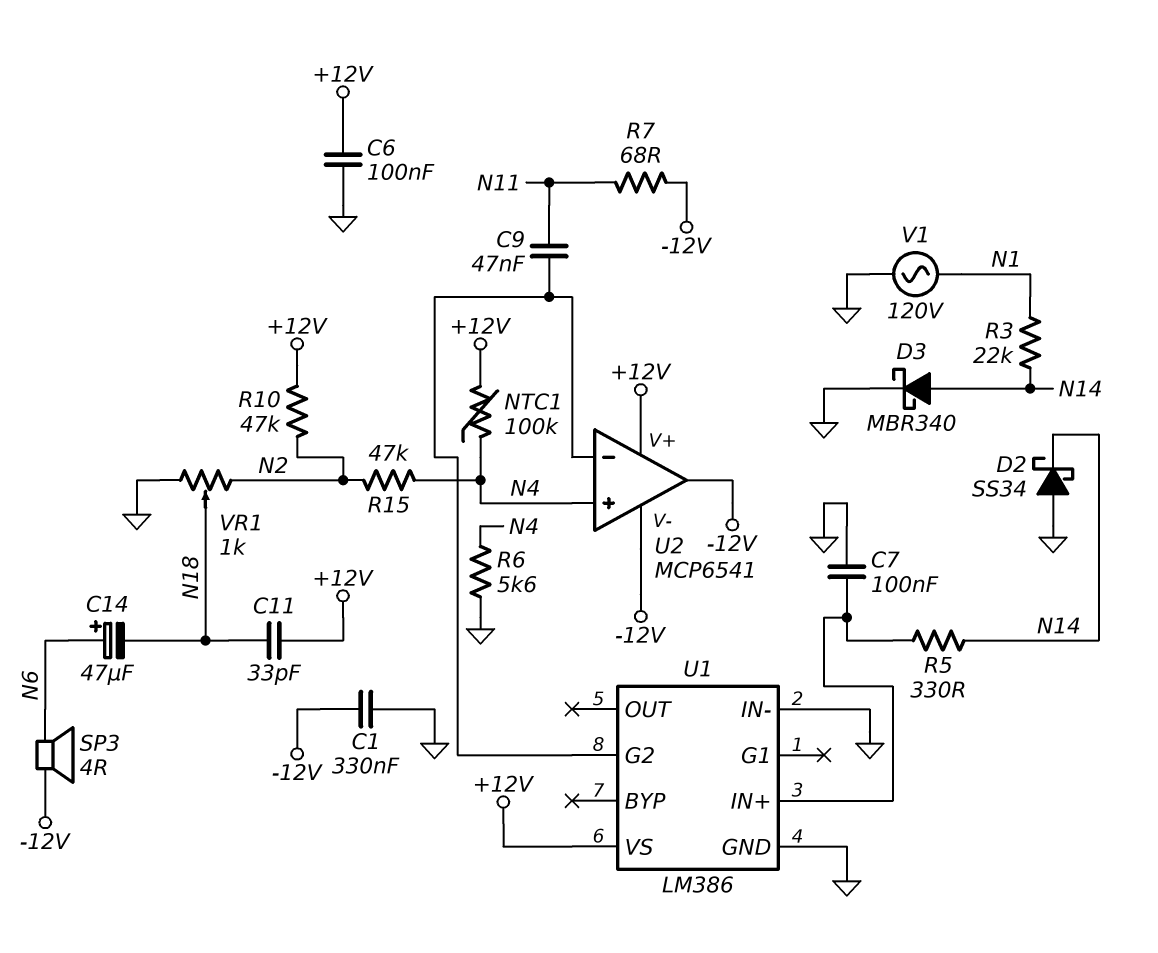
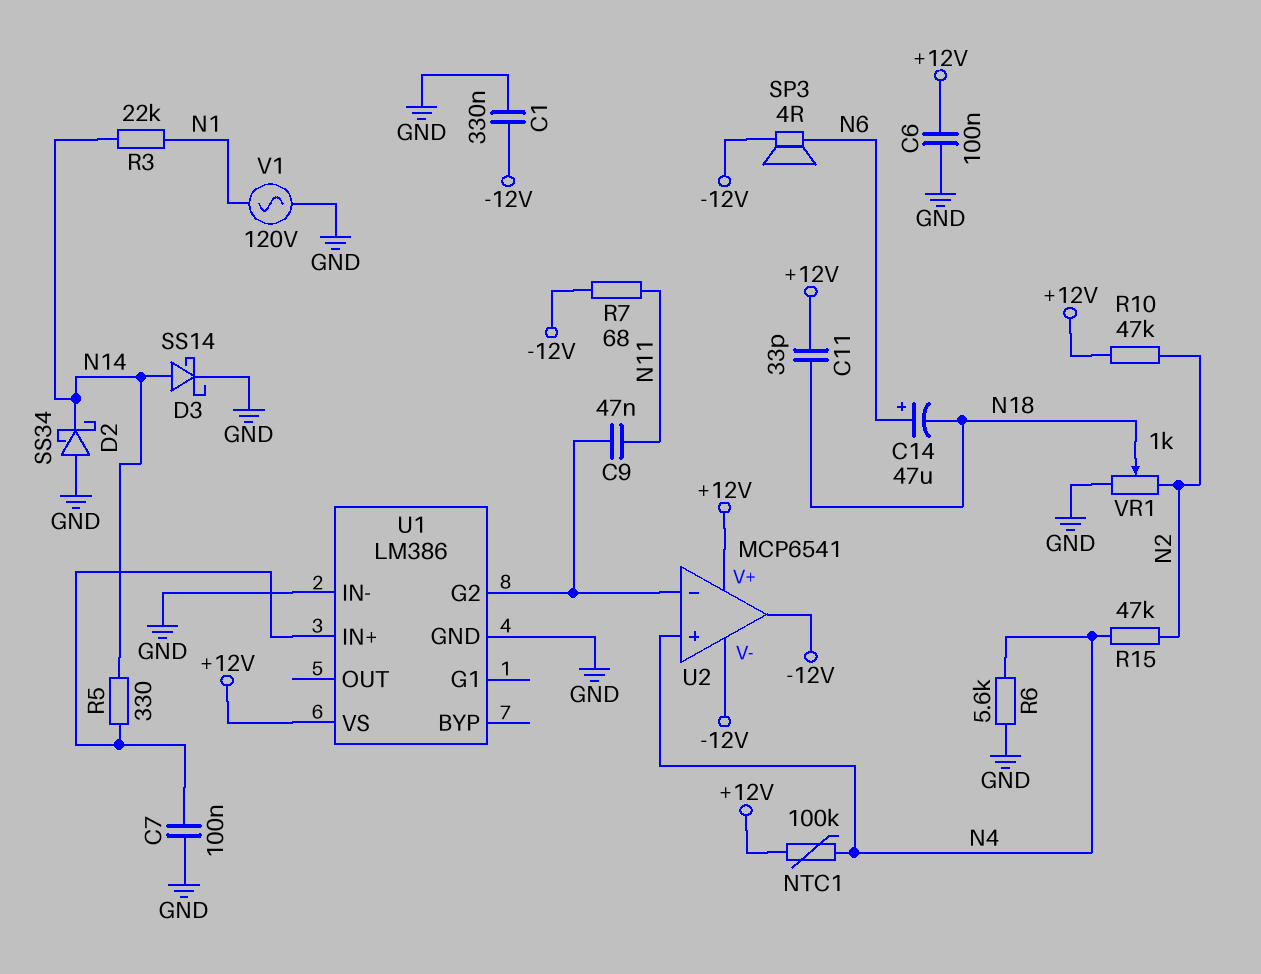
D3: schottky MBR340 (A N14, K GND) -> schottky SS14 (A N14, K GND)

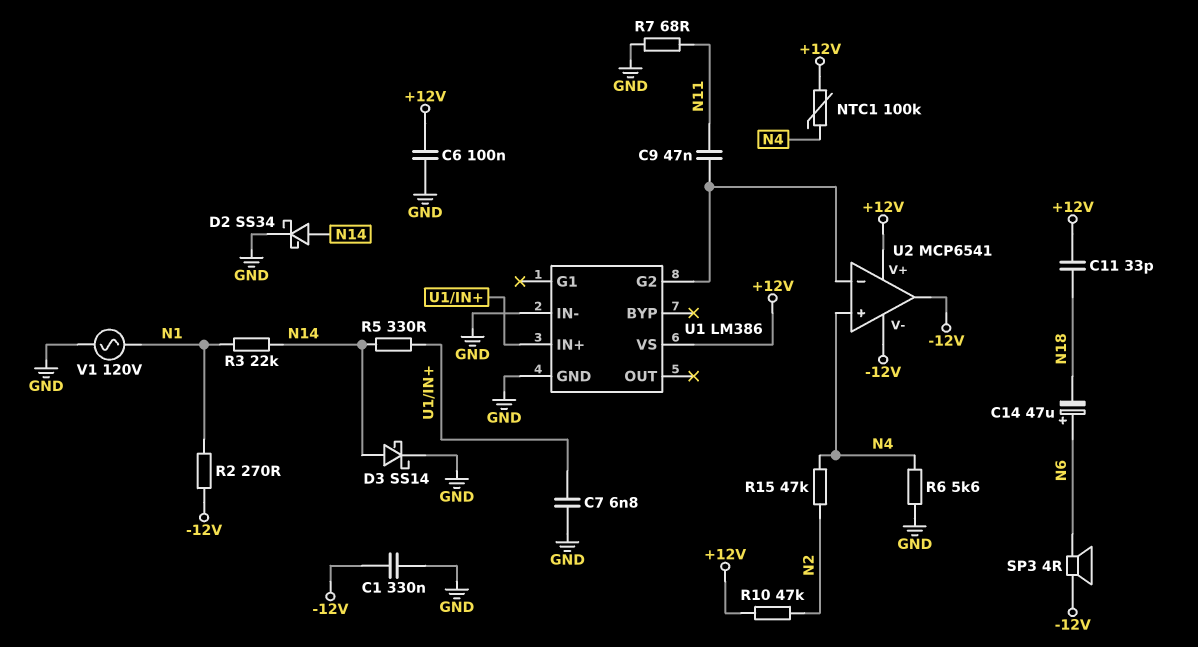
C7: 100nF (GND, U1/IN+) -> 6.8nF (GND, U1/IN+)
D2: schottky SS34 (A GND, K N14) -> schottky SS34 (A N14, K GND)
R2: none -> 270 (-12V, N1)
R7: 68 (-12V, N11) -> 68 (GND, N11)
VR1: 1k (GND, N2, wiper N18) -> none

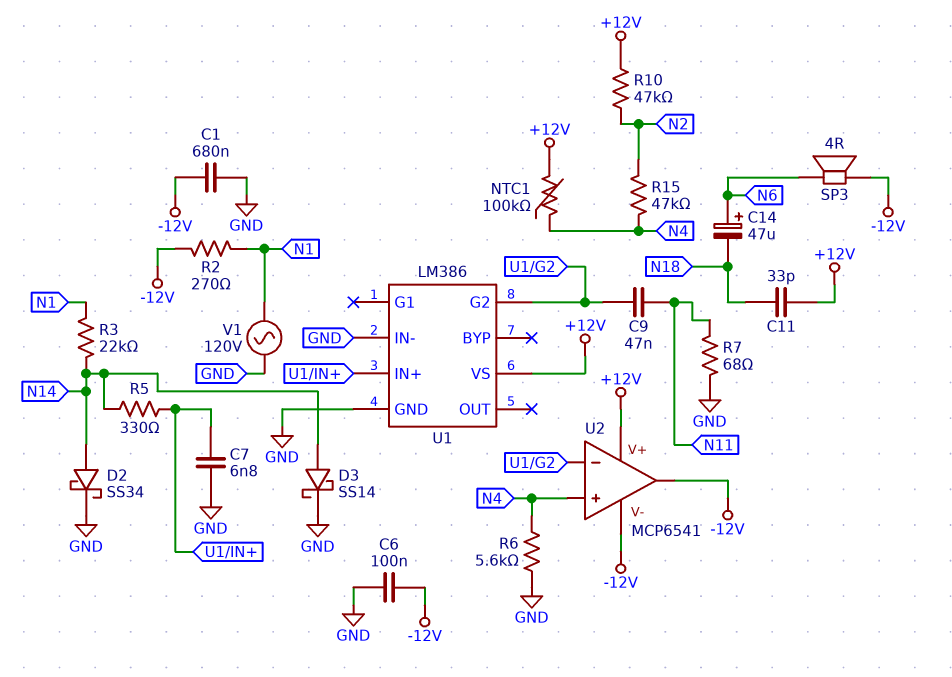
C1: 330nF (-12V, GND) -> 680nF (-12V, GND)
C6: 100nF (+12V, GND) -> 100nF (-12V, GND)

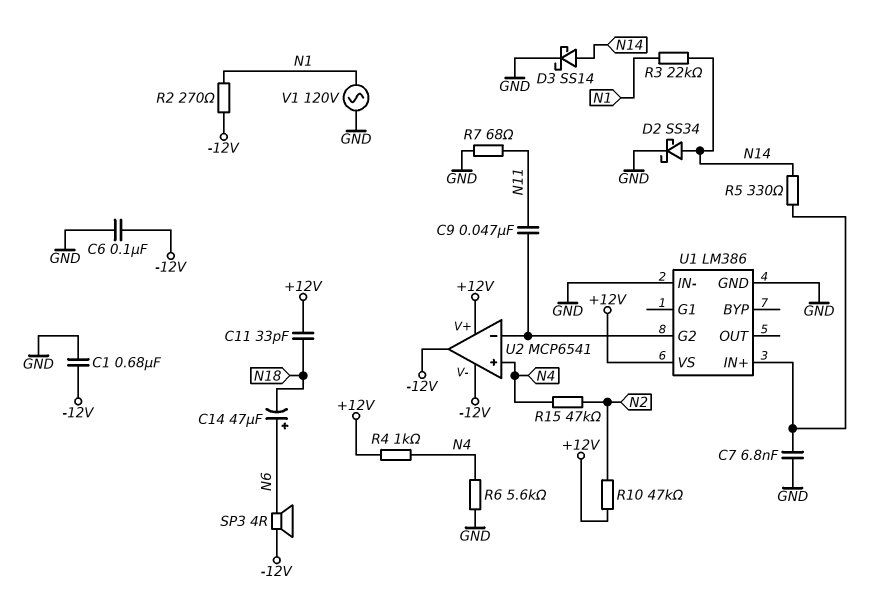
NTC1: 100k (+12V, N4) -> none
R4: none -> 1k (+12V, N4)

